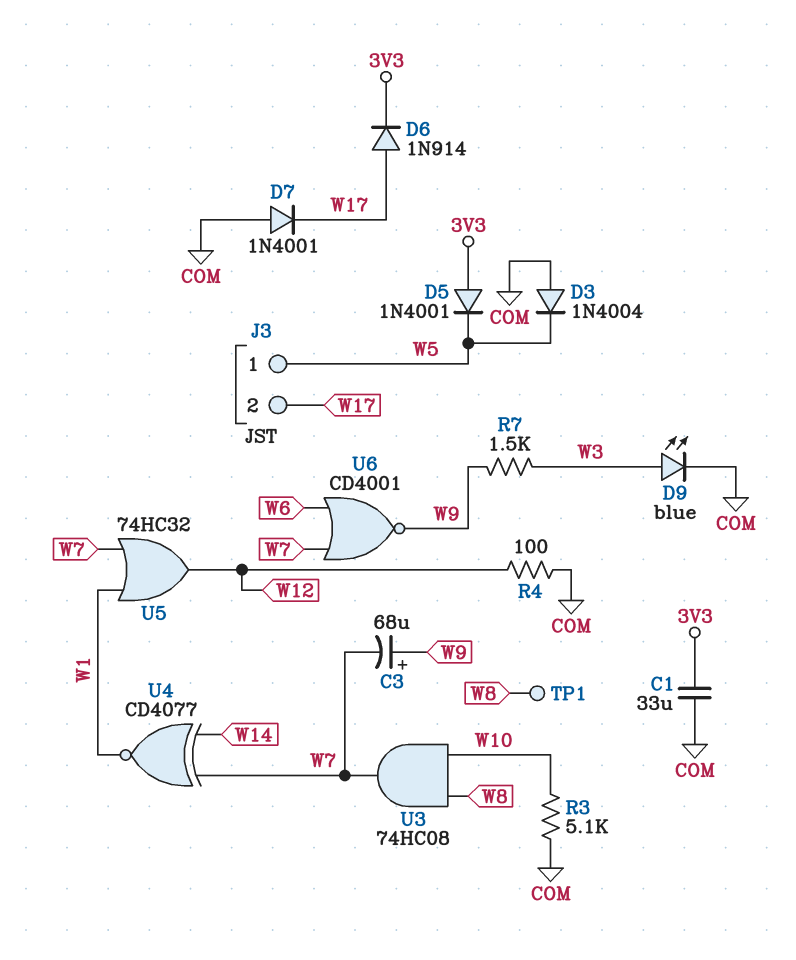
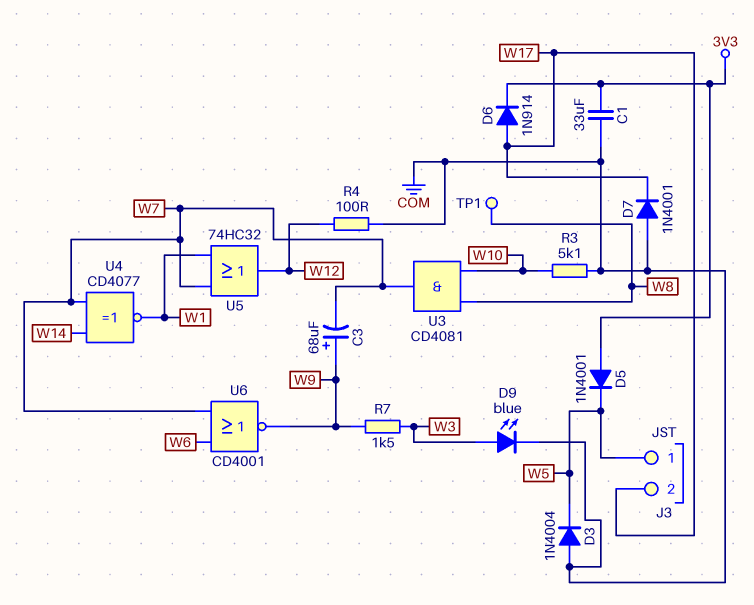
U3: AND 74HC08 (in W8, in W10, out W7) -> AND CD4081 (in W8, in W10, out W7)

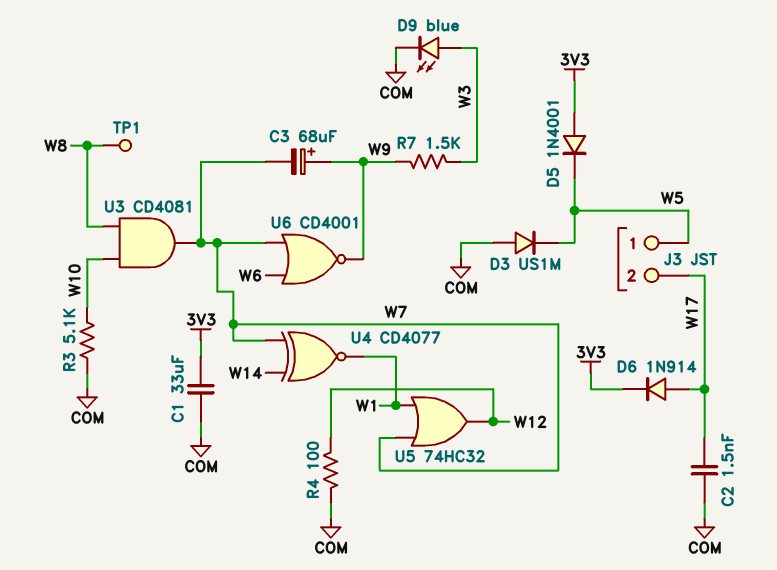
C2: none -> 1.5nF (COM, W17)
D3: diode 1N4004 (A COM, K W5) -> diode US1M (A COM, K W5)
D7: diode 1N4001 (A COM, K W17) -> none

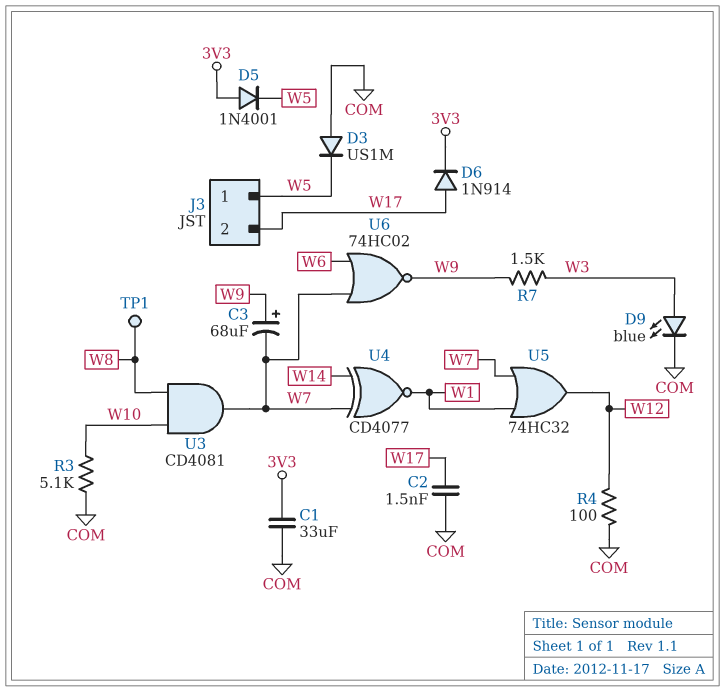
U6: NOR CD4001 (in W6, in W7, out W9) -> NOR 74HC02 (in W6, in W7, out W9)

